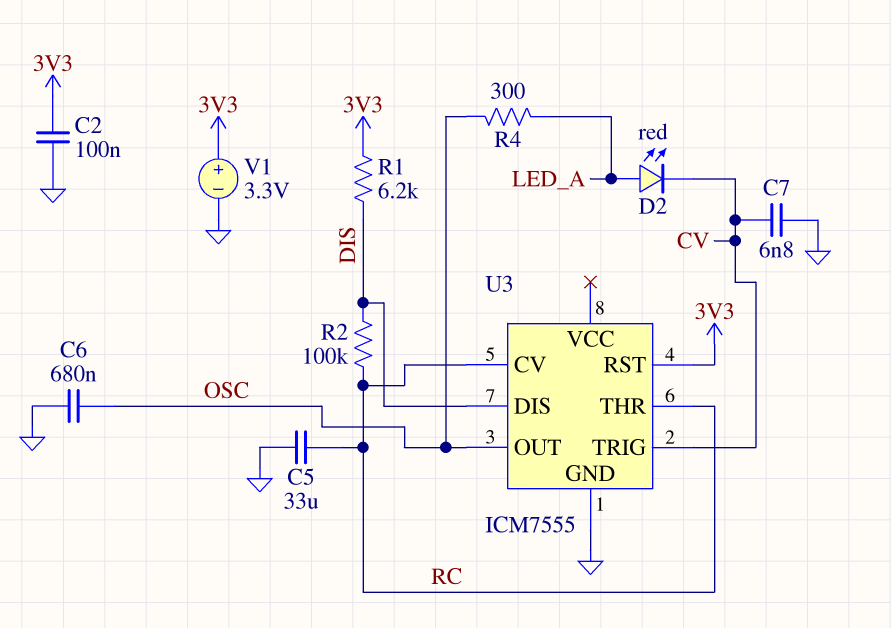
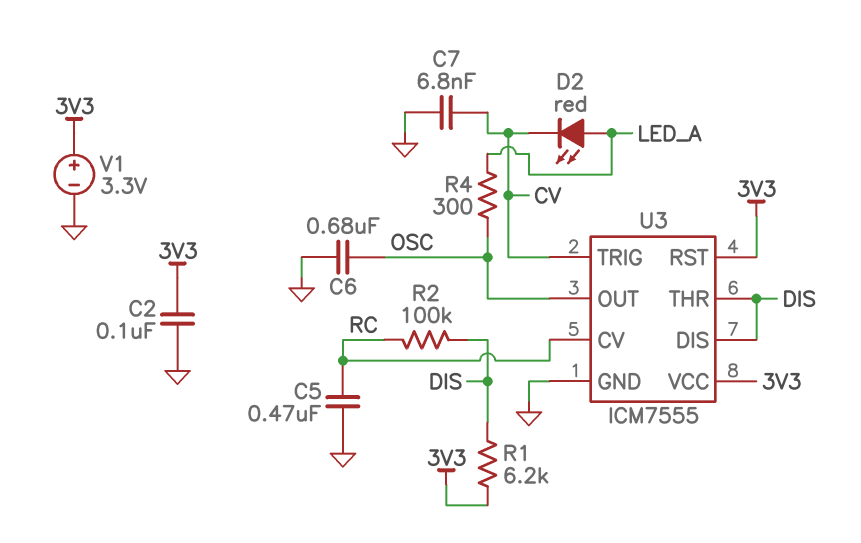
C5: 33uF (GND, RC) -> 470nF (GND, RC)
U3 pin THR: RC -> DIS
U3 pin VCC: none -> 3V3

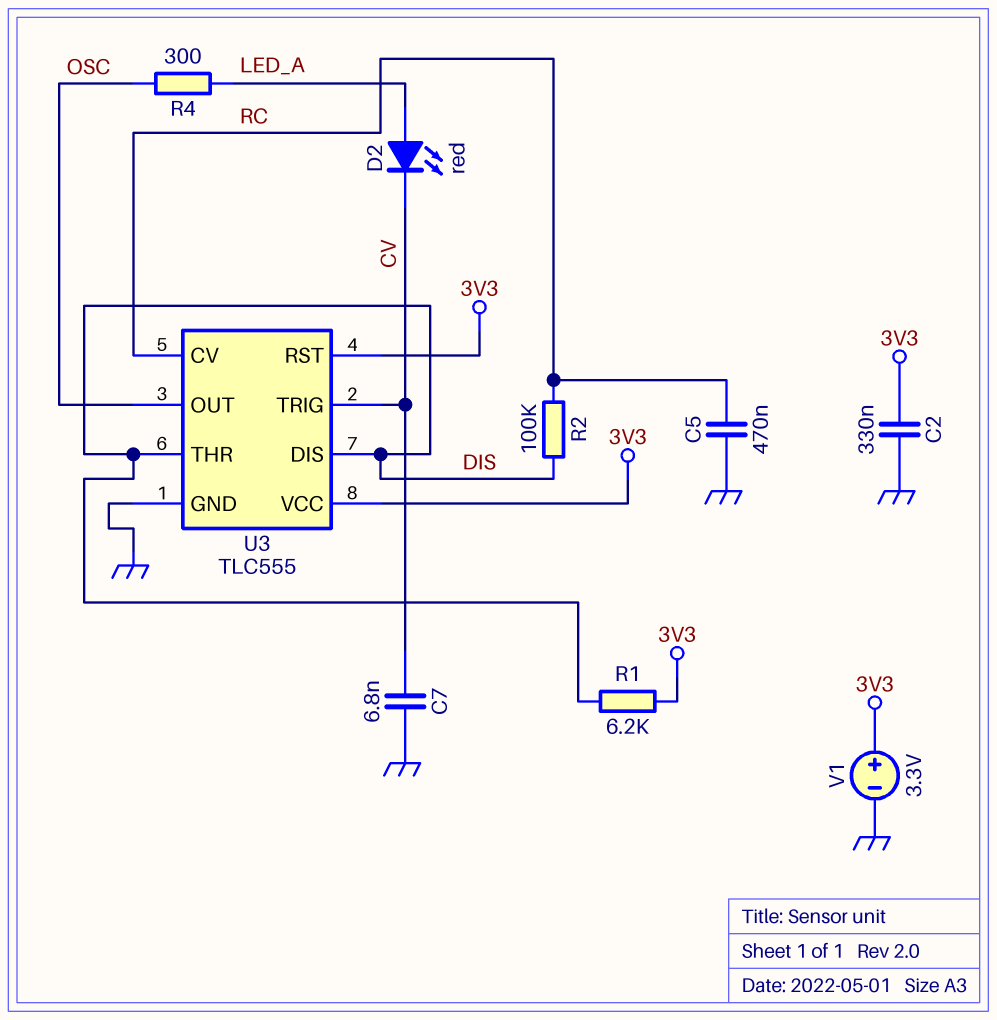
C2: 100nF (3V3, GND) -> 330nF (3V3, GND)
C6: 680nF (GND, OSC) -> none
U3: ICM7555 -> TLC555

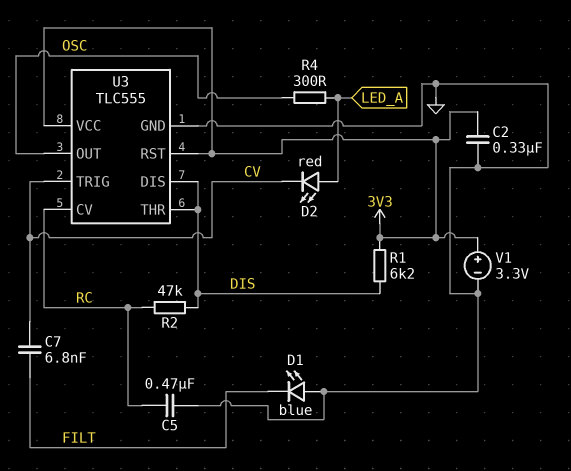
C7: 6.8nF (CV, GND) -> 6.8nF (CV, FILT)
D1: none -> LED blue (A GND, K FILT)
R2: 100k (DIS, RC) -> 47k (DIS, RC)

